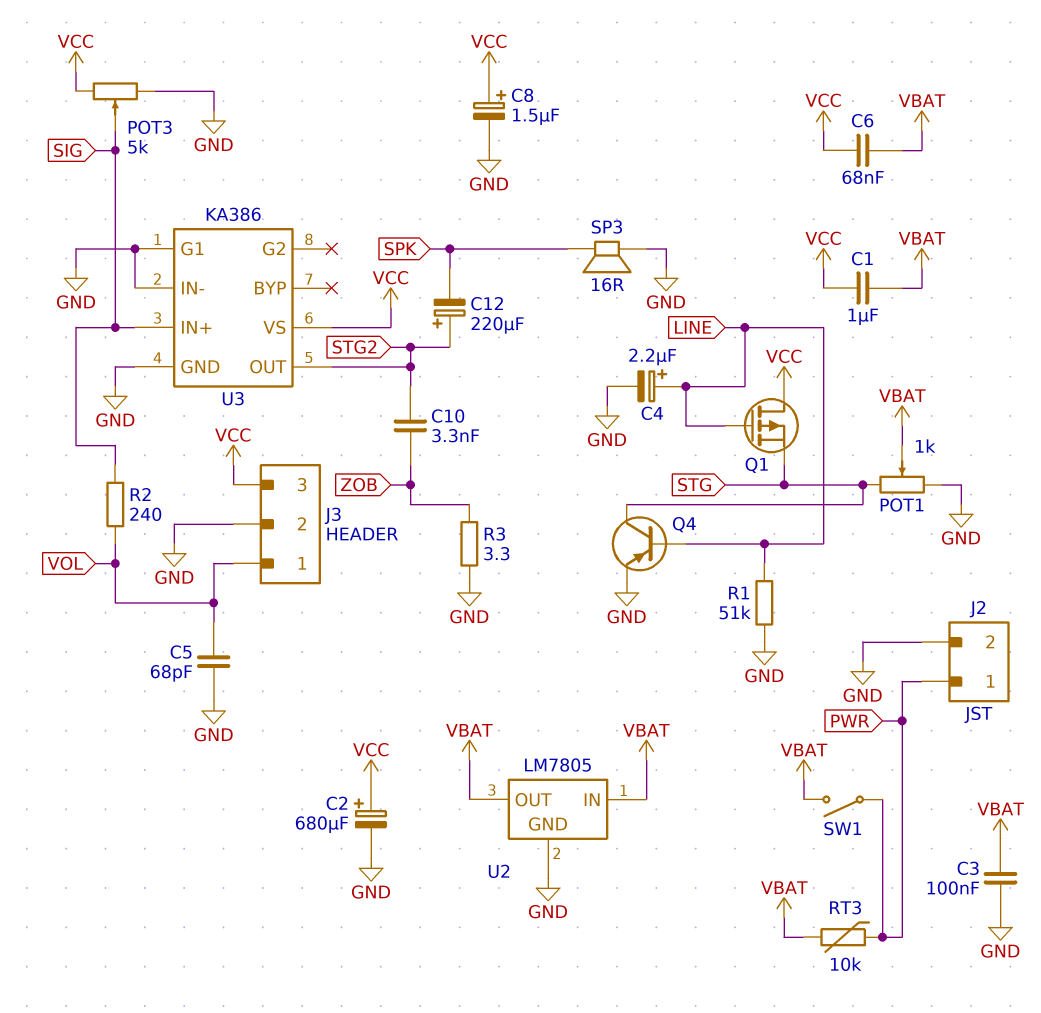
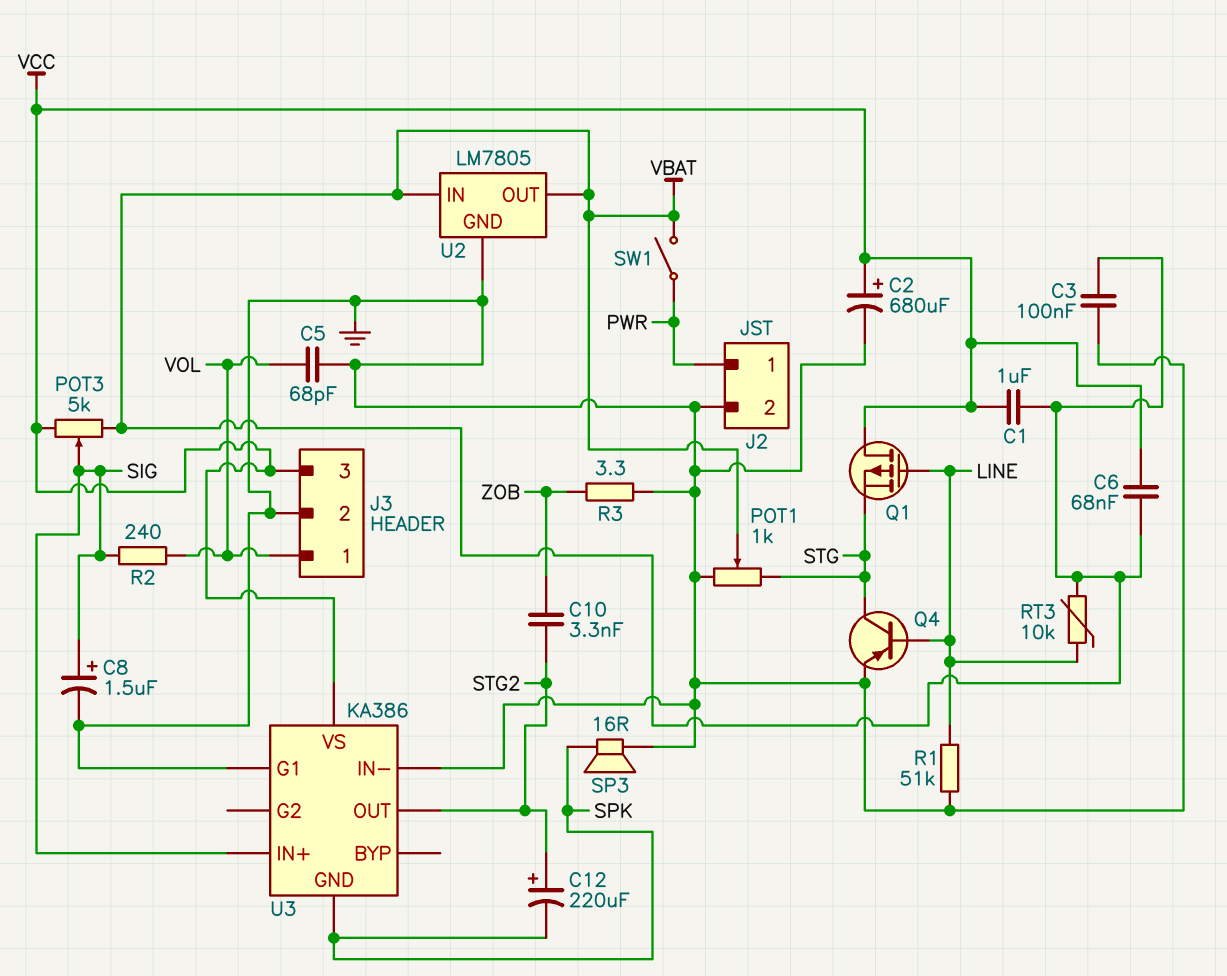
C4: 2.2uF (plus LINE, minus GND) -> none
C8: 1.5uF (plus VCC, minus GND) -> 1.5uF (plus SIG, minus GND)
POT3: 5k (GND, VCC, wiper SIG) -> 5k (VBAT, VCC, wiper SIG)
RT3: 10k (PWR, VBAT) -> 10k (LINE, VBAT)
U3 pin GND: GND -> SPK

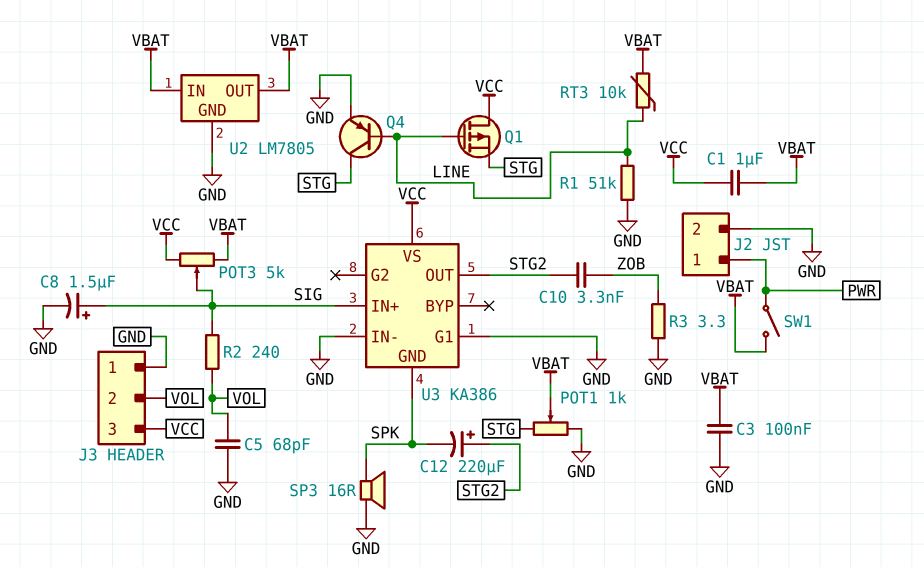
C2: 680uF (plus VCC, minus GND) -> none
C6: 68nF (VBAT, VCC) -> none
J3 pin 1: VOL -> GND
J3 pin 2: GND -> VOL

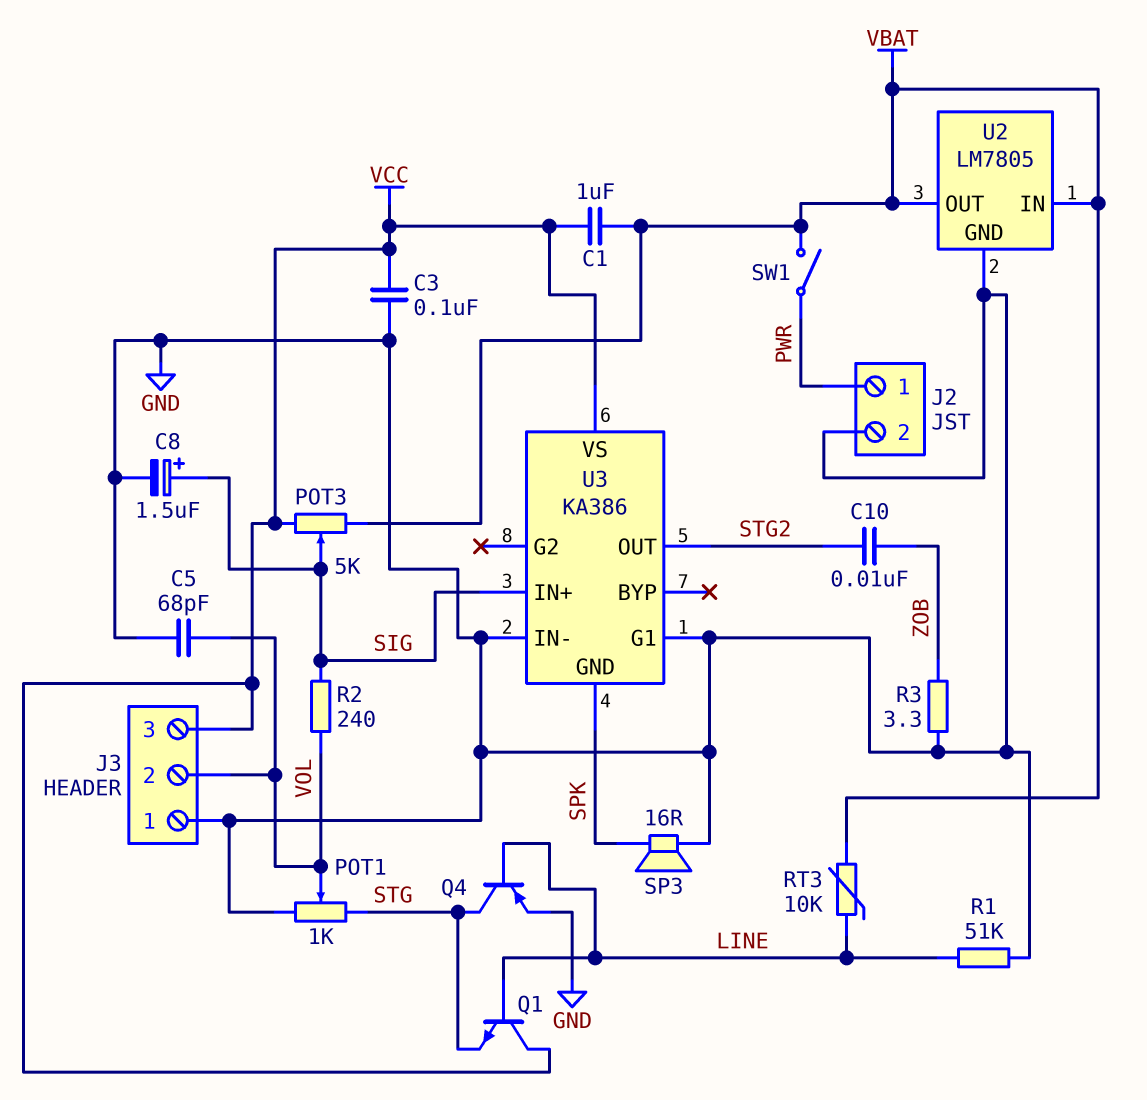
C3: 100nF (GND, VBAT) -> 100nF (GND, VCC)
C10: 3.3nF (STG2, ZOB) -> 10nF (STG2, ZOB)
C12: 220uF (plus STG2, minus SPK) -> none
POT1: 1k (GND, STG, wiper VBAT) -> 1k (GND, STG, wiper VOL)
Q1: PMOS (G LINE, D VCC, S STG) -> NPN (B LINE, C VCC, E STG)

